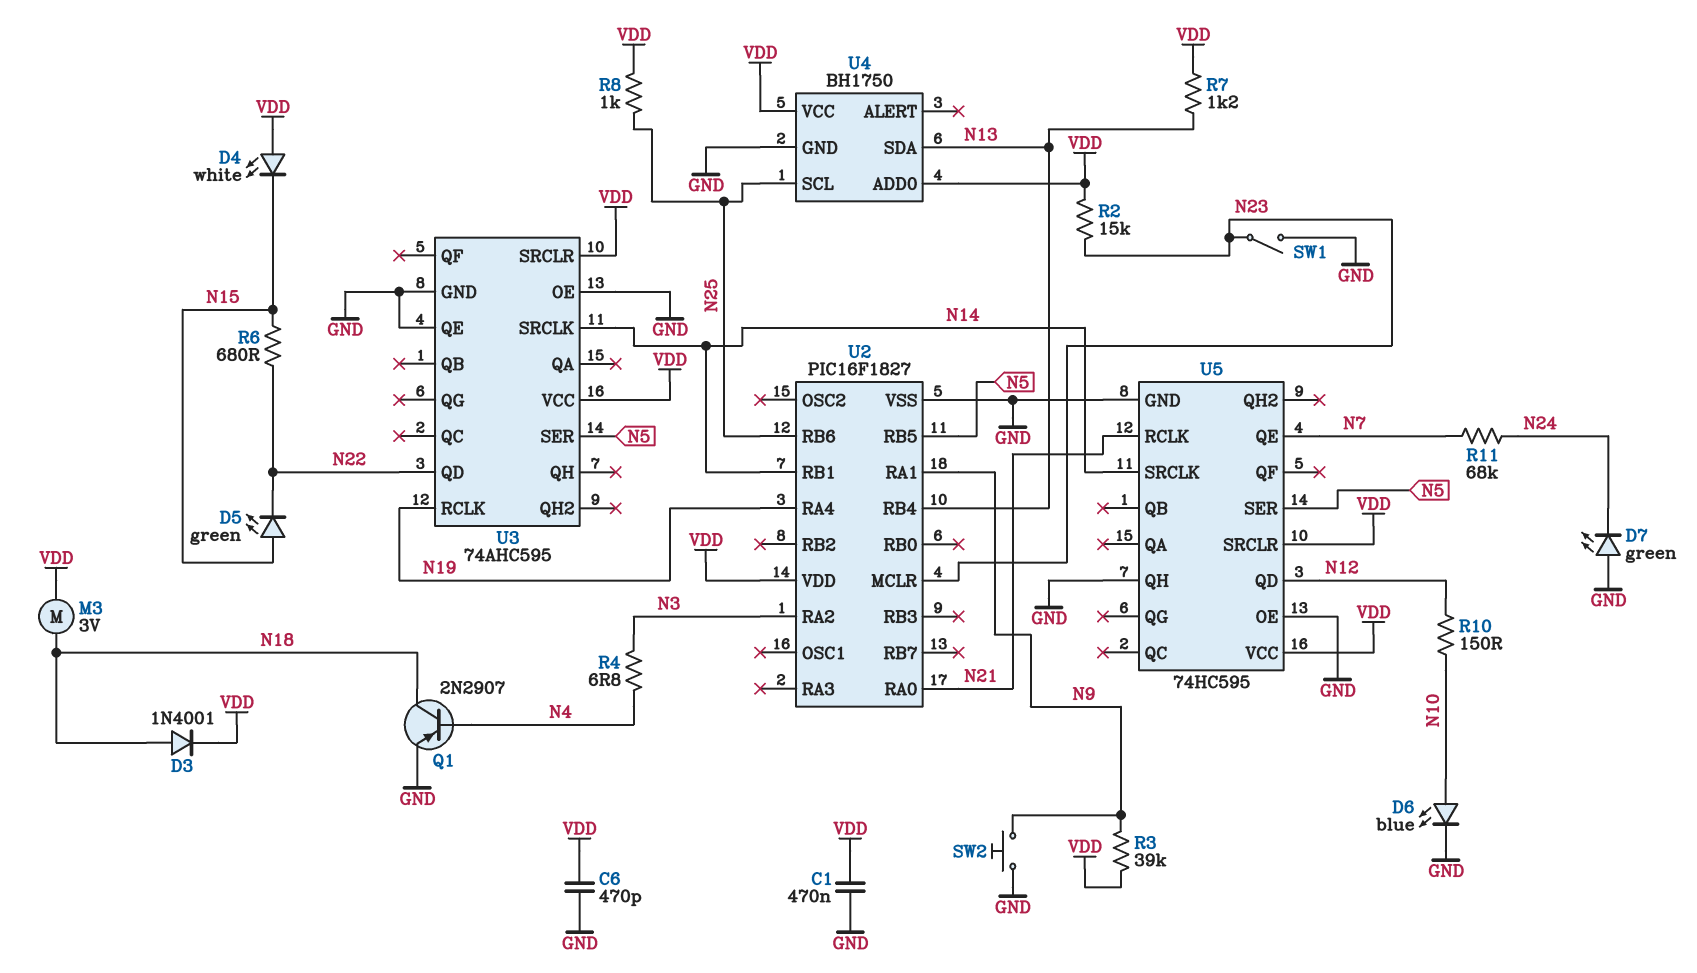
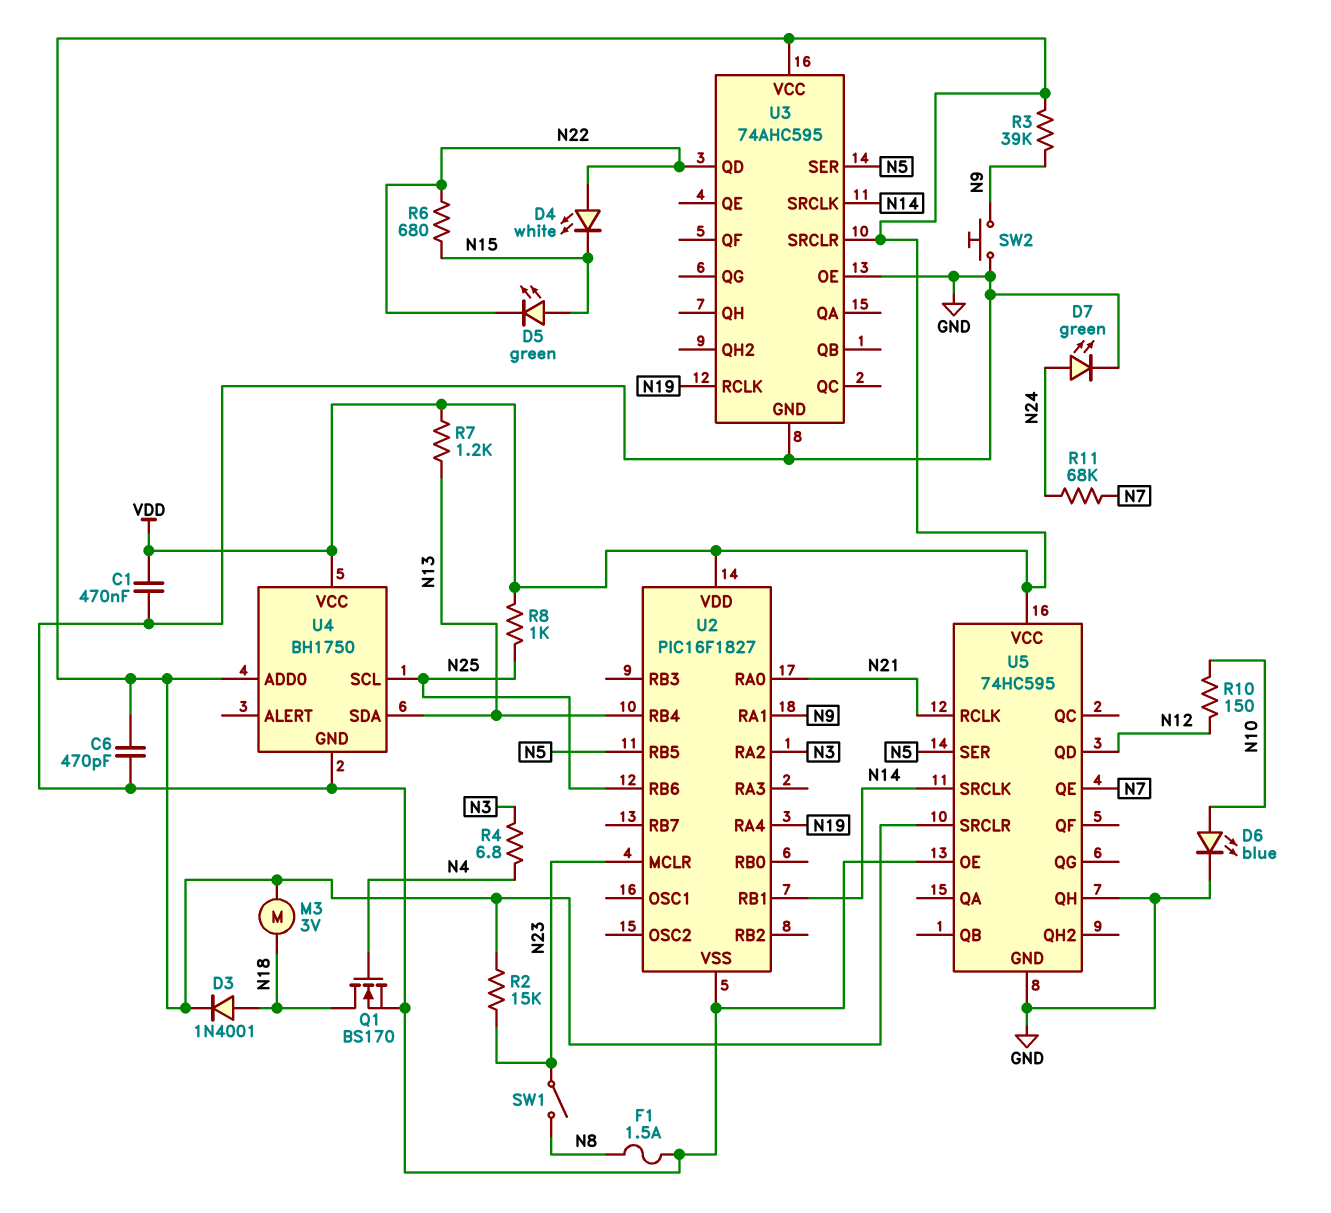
D4: LED white (A VDD, K N15) -> LED white (A N22, K N15)
D7: LED green (A GND, K N24) -> LED green (A N24, K GND)
F1: none -> 1.5A (GND, N8)
Q1: PNP 2N2907 (B N4, C N18, E GND) -> NMOS BS170 (G N4, D N18, S GND)
SW1: switch (GND, N23) -> switch (N8, N23)
U3 pin QE: GND -> none

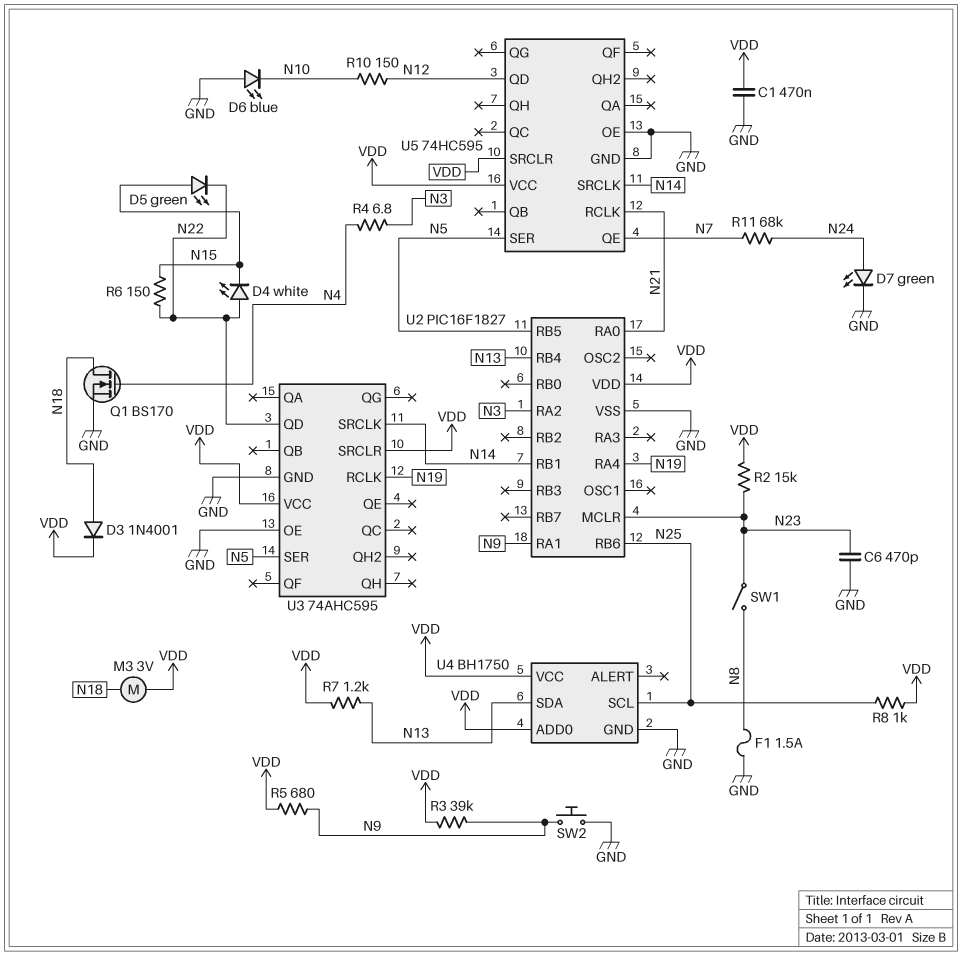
C6: 470pF (GND, VDD) -> 470pF (GND, N23)
D6: LED blue (A N10, K GND) -> LED blue (A GND, K N10)
R5: none -> 680 (N9, VDD)
R6: 680 (N15, N22) -> 150 (N15, N22)
U5 pin QH: GND -> none

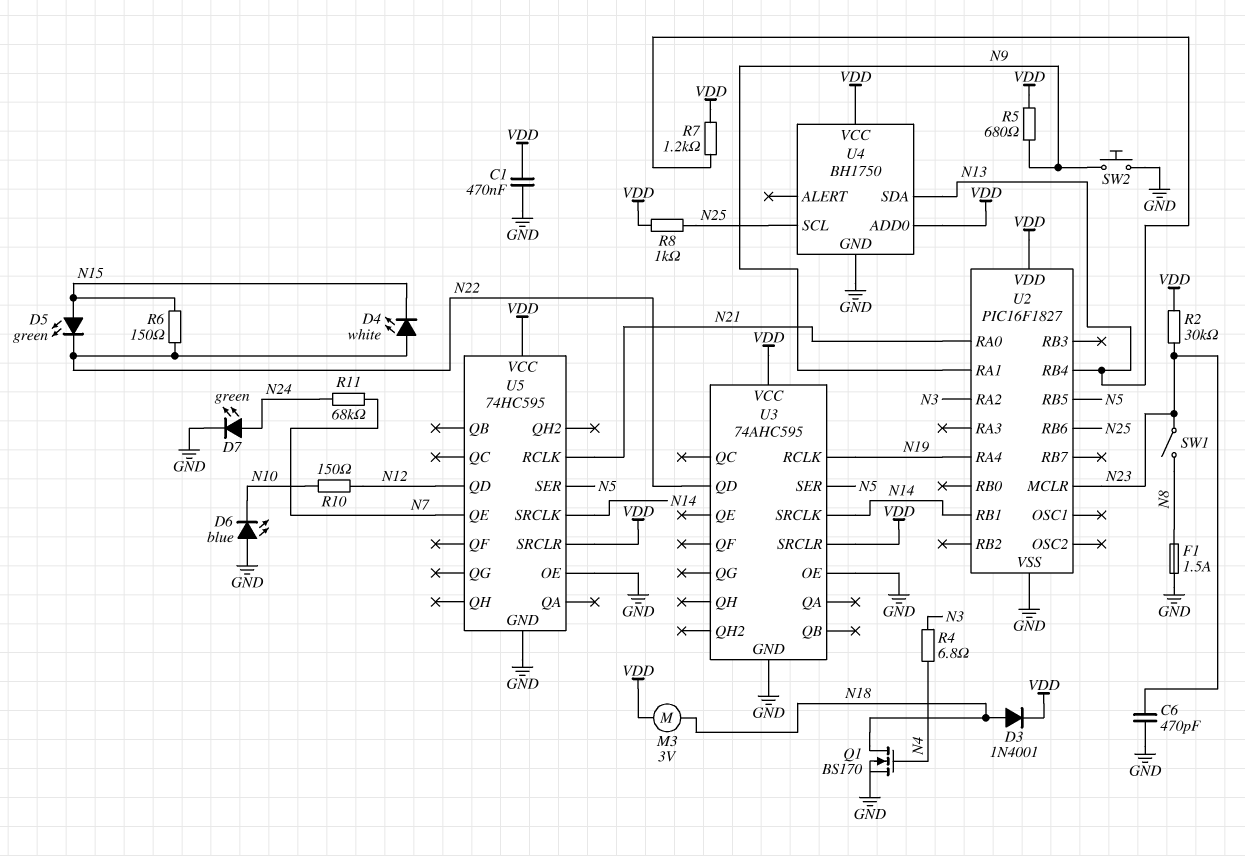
R2: 15k (N23, VDD) -> 30k (N23, VDD)
R3: 39k (N9, VDD) -> none

